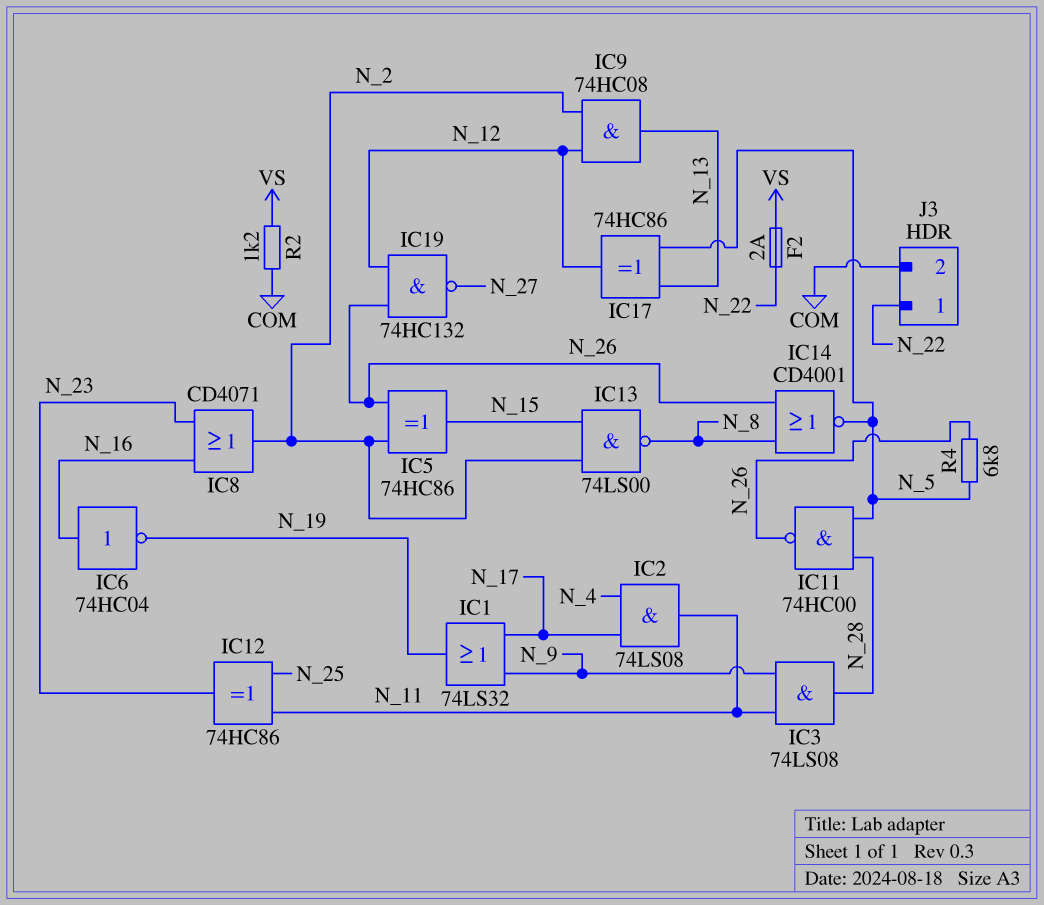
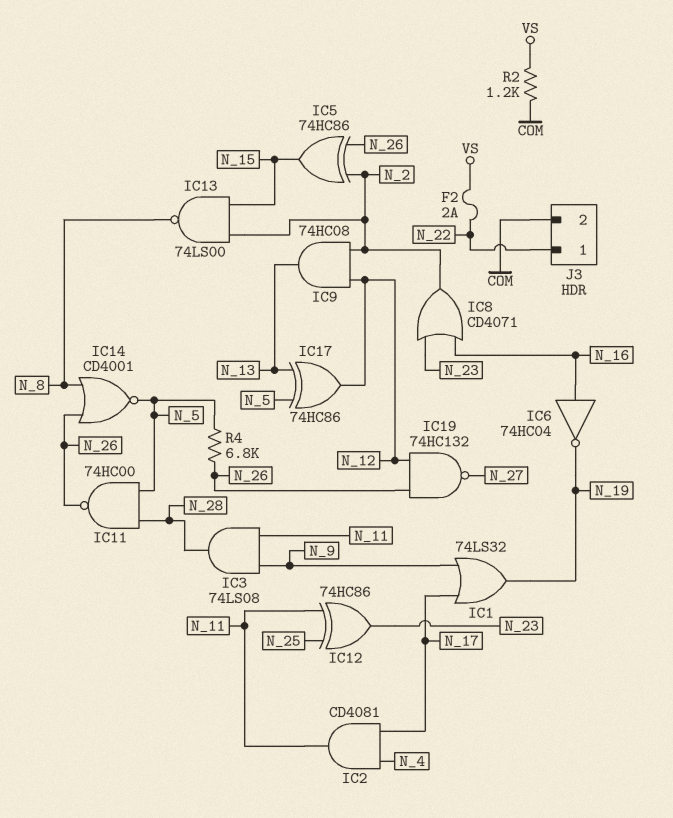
IC2: AND 74LS08 (in N_4, in N_17, out N_11) -> AND CD4081 (in N_4, in N_17, out N_11)

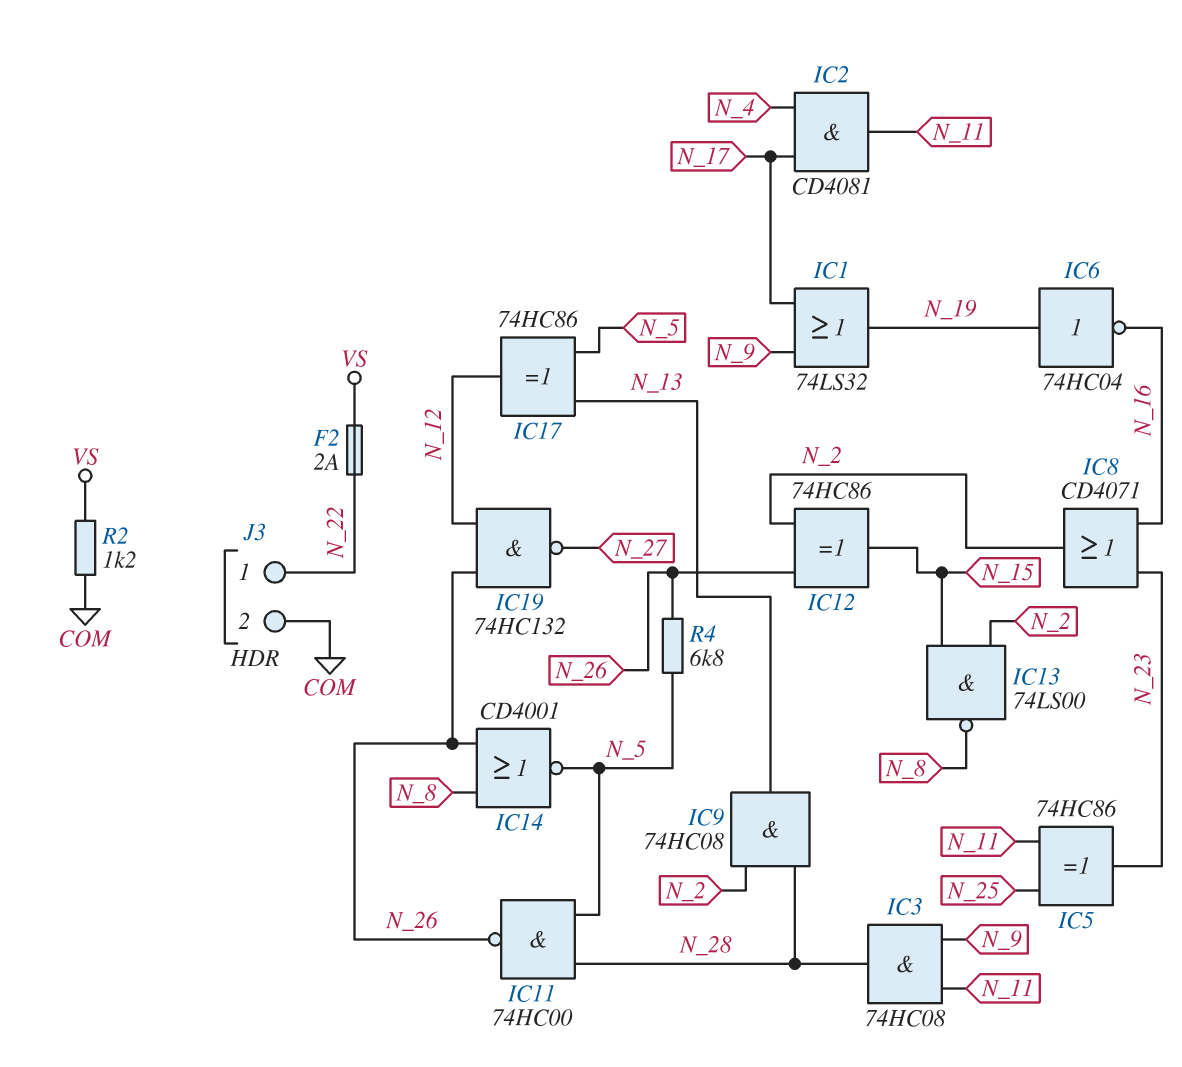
IC3: AND 74LS08 (in N_9, in N_11, out N_28) -> AND 74HC08 (in N_9, in N_11, out N_28)
IC5: XOR 74HC86 (in N_2, in N_26, out N_15) -> XOR 74HC86 (in N_11, in N_25, out N_23)
IC6: NOT 74HC04 (in N_16, out N_19) -> NOT 74HC04 (in N_19, out N_16)
IC9: AND 74HC08 (in N_2, in N_12, out N_13) -> AND 74HC08 (in N_2, in N_28, out N_13)
IC12: XOR 74HC86 (in N_11, in N_25, out N_23) -> XOR 74HC86 (in N_2, in N_26, out N_15)

